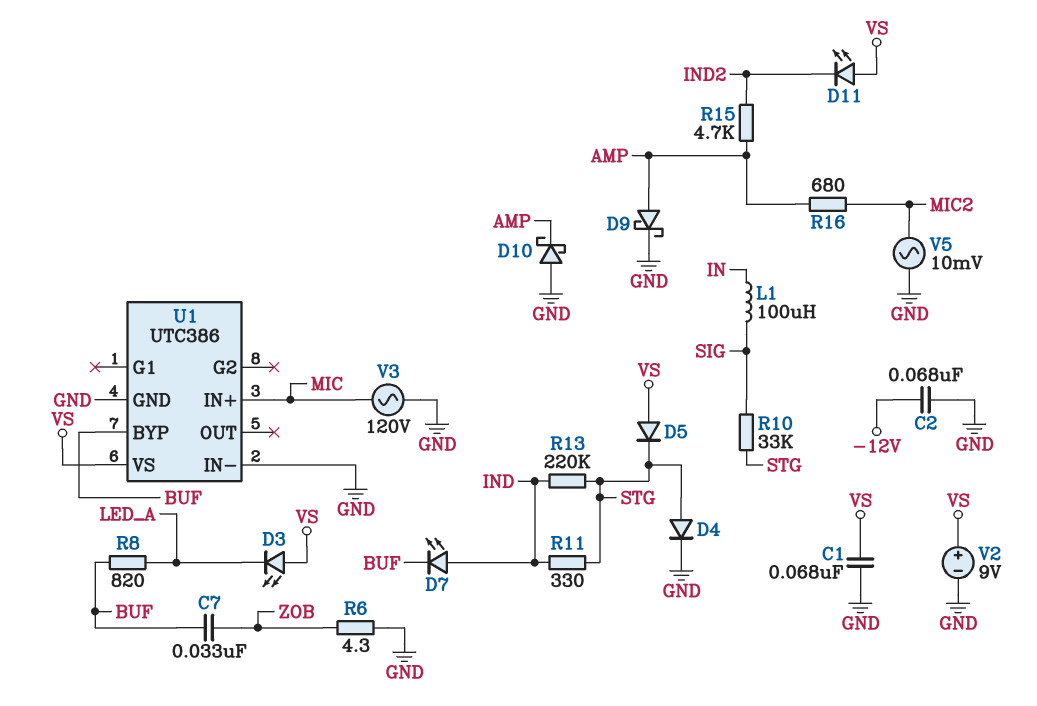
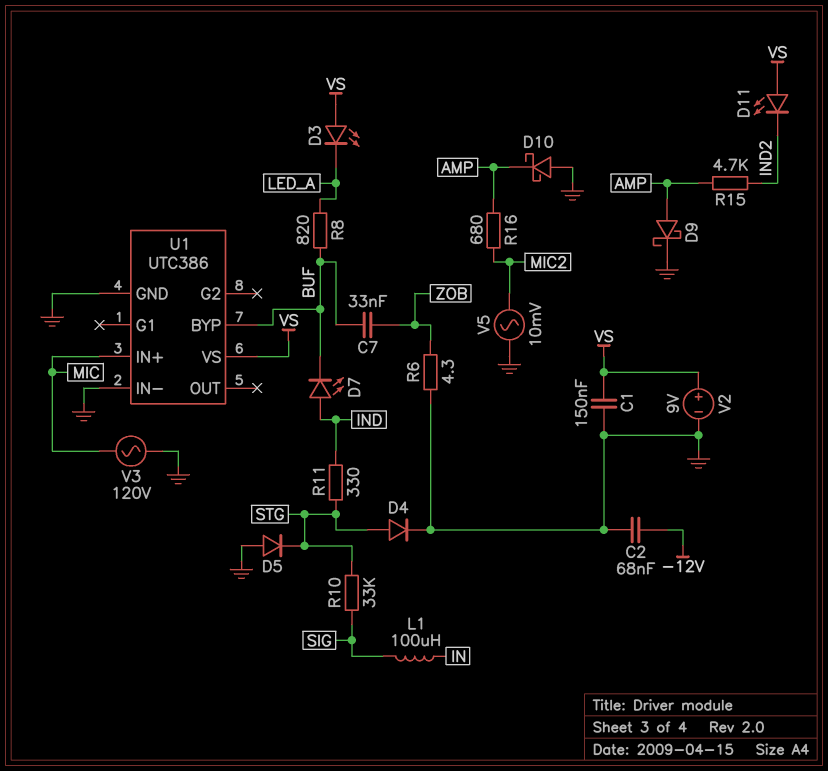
C1: 68nF (GND, VS) -> 150nF (GND, VS)
D5: diode (A VS, K STG) -> diode (A GND, K STG)
R13: 220k (IND, STG) -> none

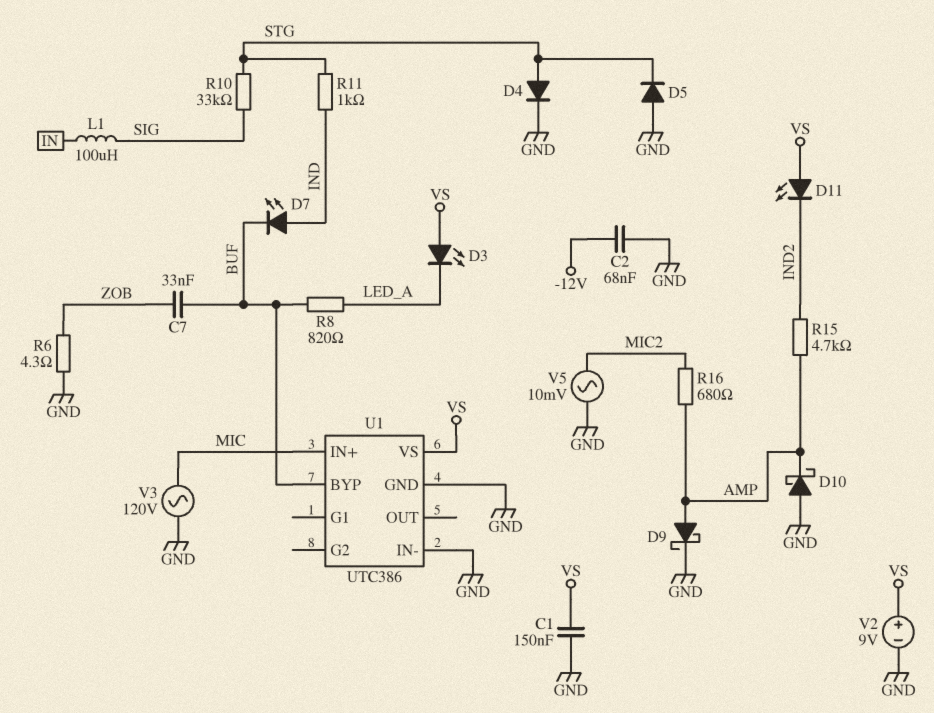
R11: 330 (IND, STG) -> 1k (IND, STG)

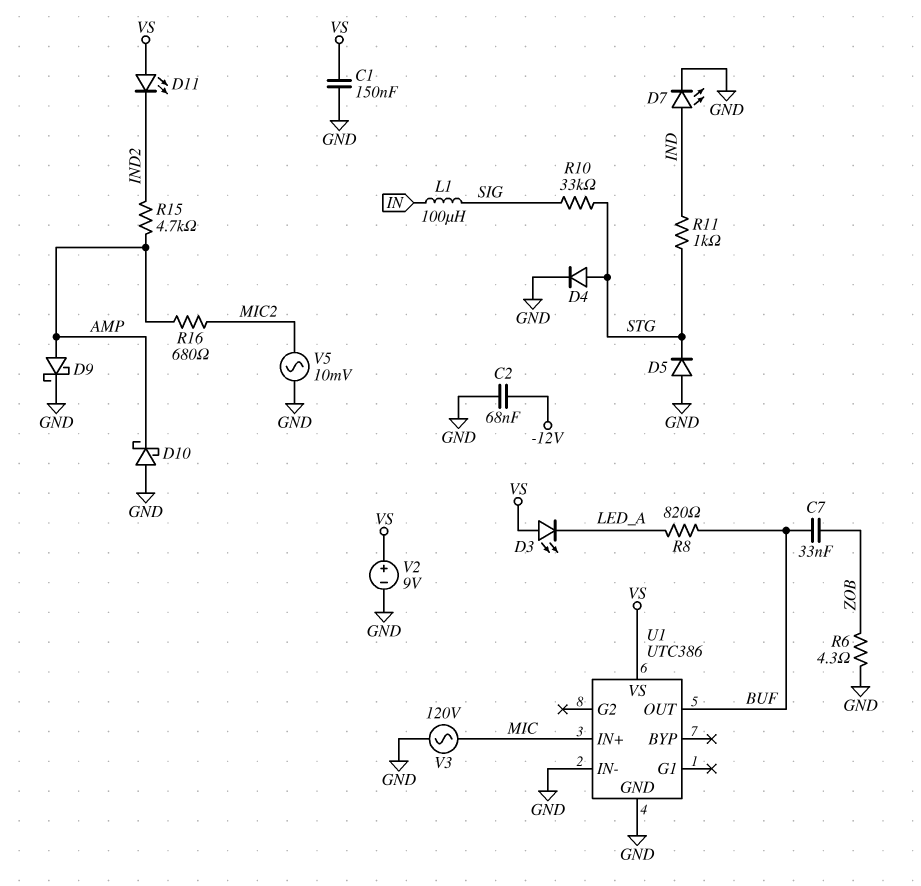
D7: LED (A IND, K BUF) -> LED (A IND, K GND)
U1 pin BYP: BUF -> none
U1 pin OUT: none -> BUF

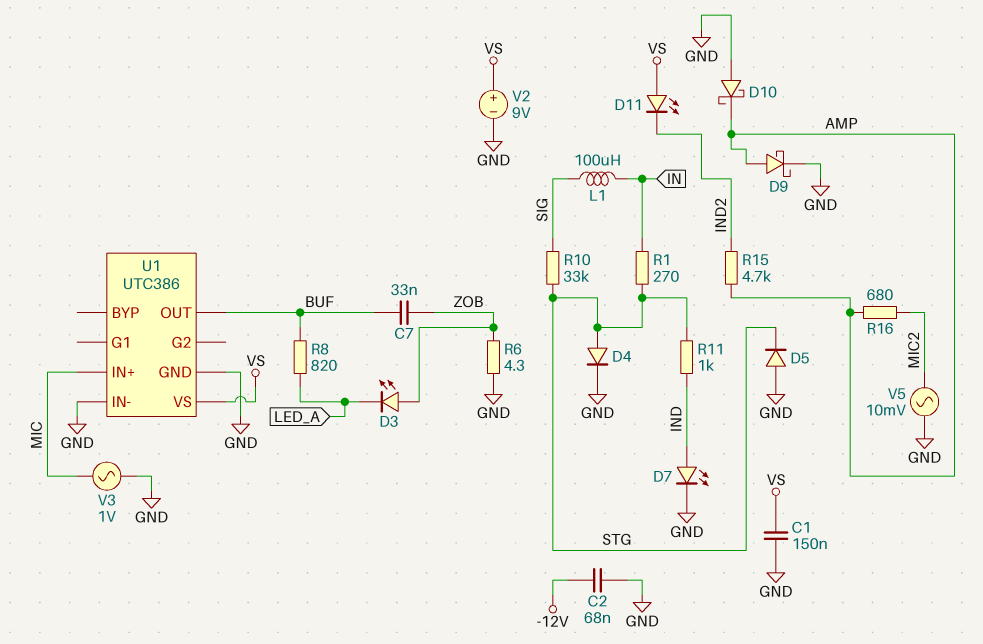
D3: LED (A VS, K LED_A) -> LED (A ZOB, K LED_A)
R1: none -> 270 (IN, STG)
V3: AC 120V (GND, MIC) -> AC 1V (GND, MIC)

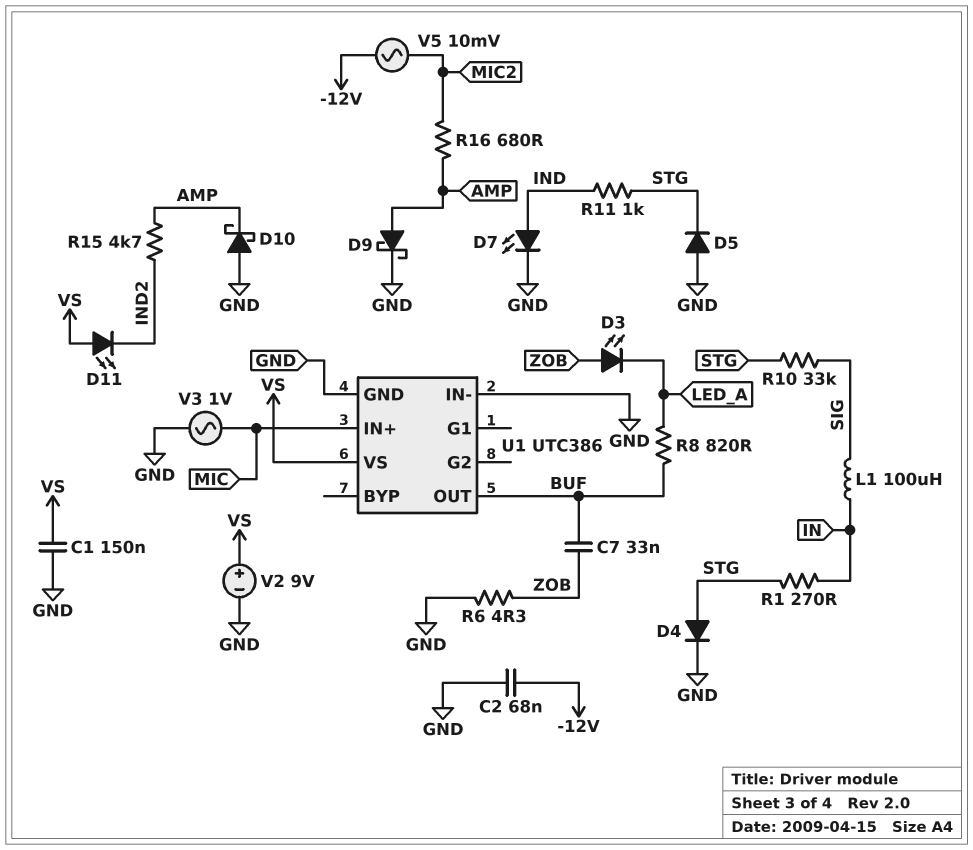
V5: AC 10mV (GND, MIC2) -> AC 10mV (-12V, MIC2)

